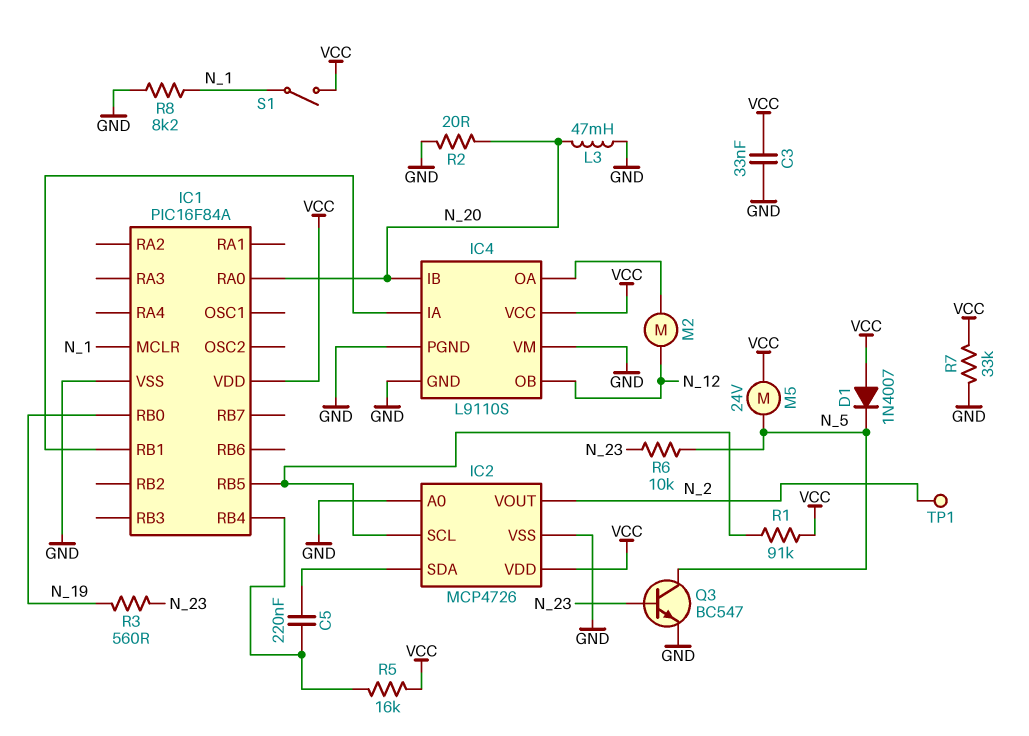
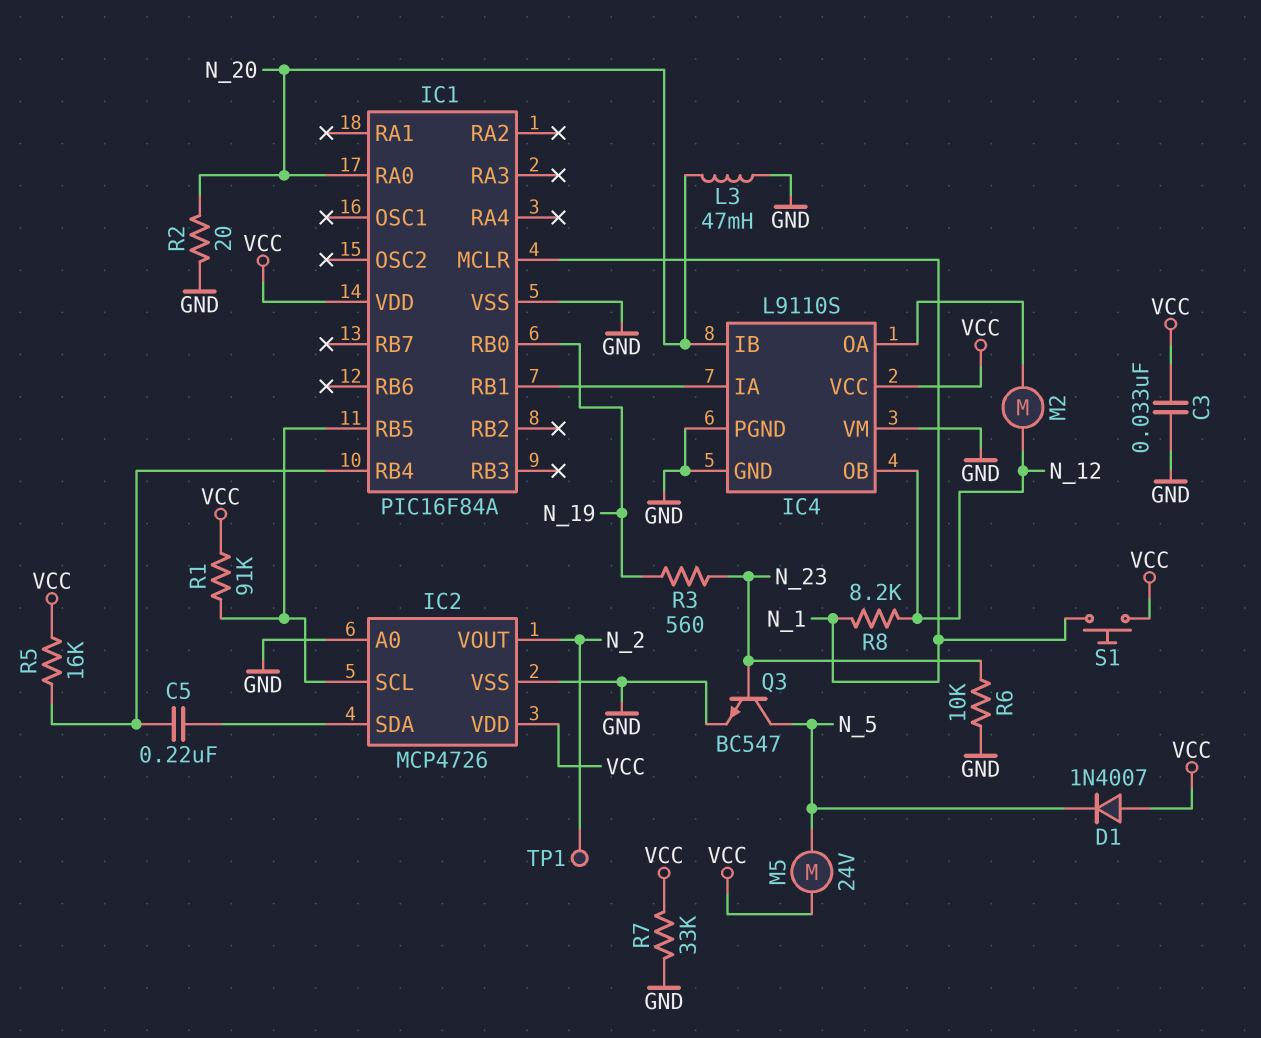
R6: 10k (N_5, N_23) -> 10k (GND, N_23)
R8: 8.2k (GND, N_1) -> 8.2k (N_1, N_12)
S1: switch (N_1, VCC) -> button (N_1, VCC)

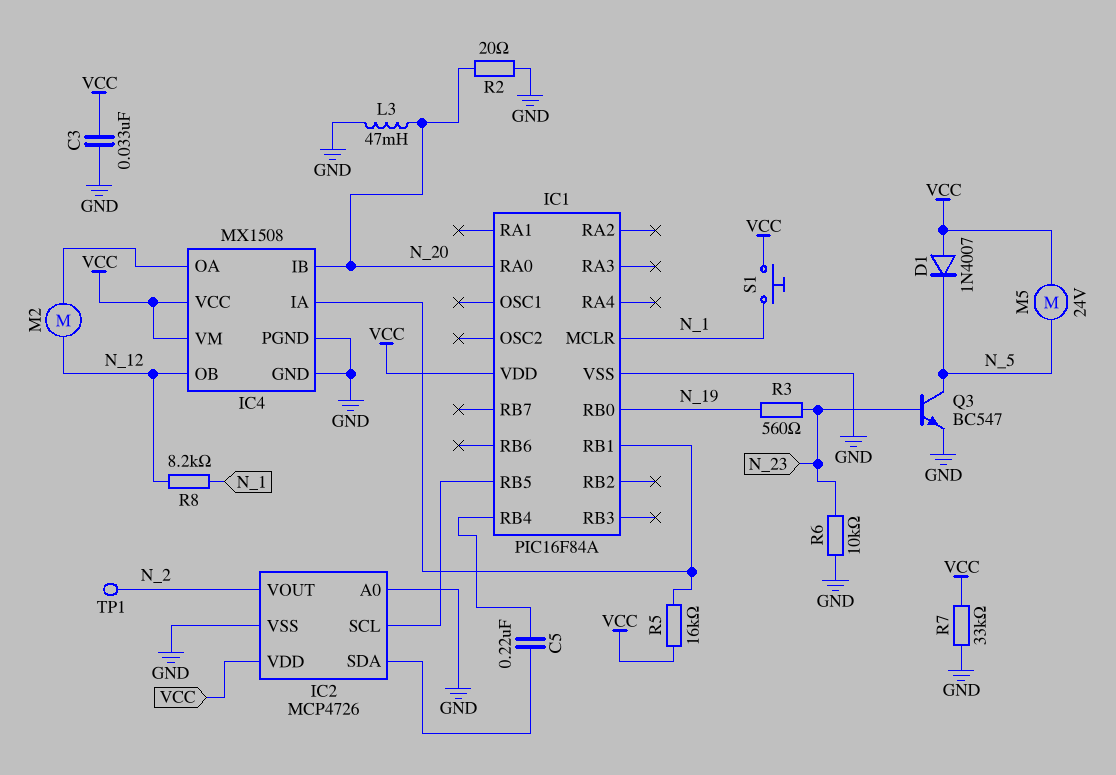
IC4: L9110S -> MX1508
IC4 pin VM: GND -> VCC
R1: 91k (IC1/RB5, VCC) -> none
R5: 16k (IC1/RB4, VCC) -> 16k (IC1/RB1, VCC)

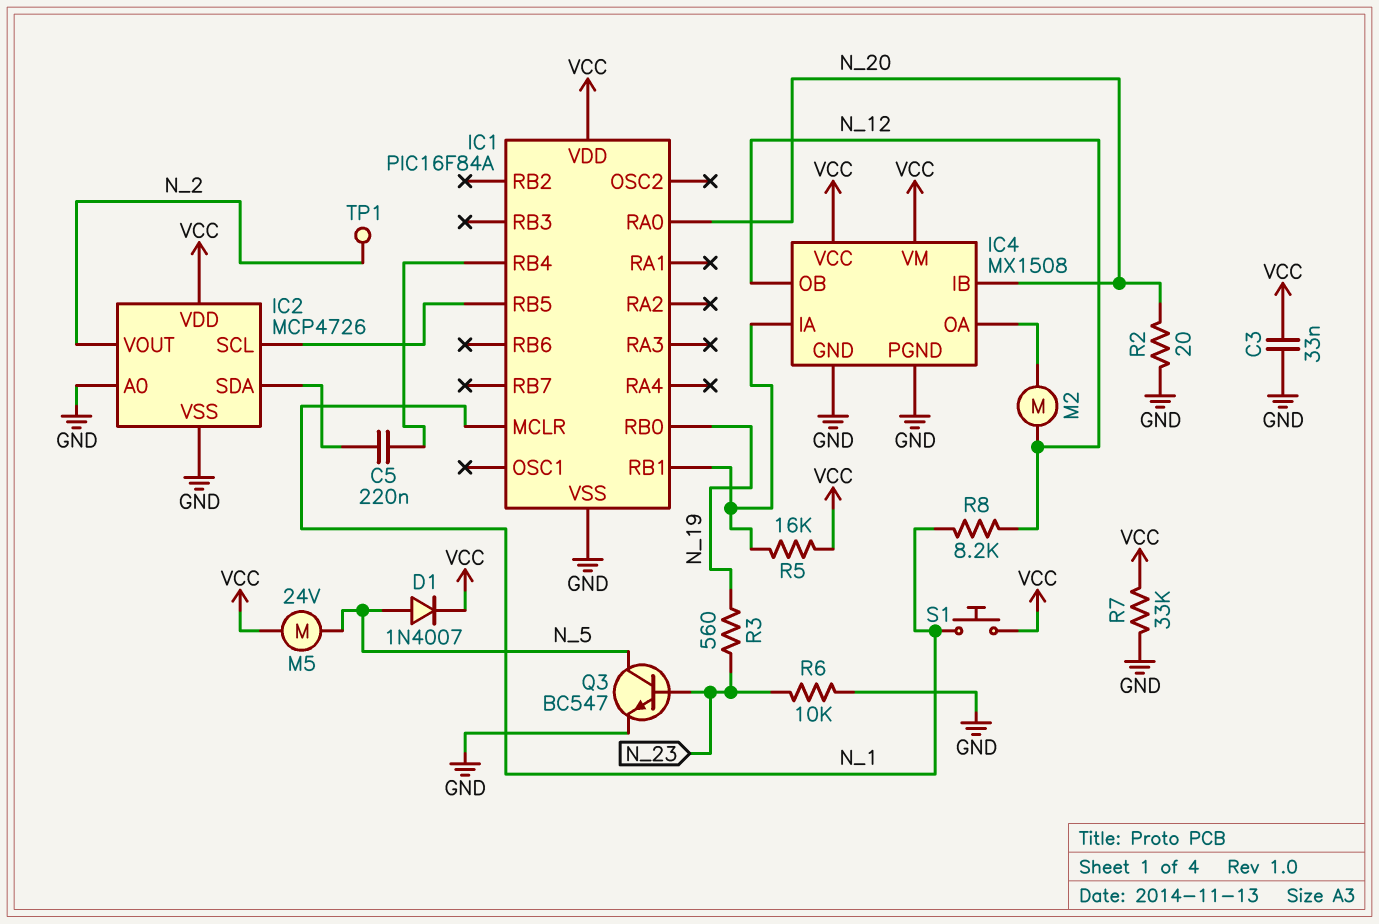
D1: diode 1N4007 (A VCC, K N_5) -> diode 1N4007 (A N_5, K VCC)
L3: 47mH (GND, N_20) -> none

